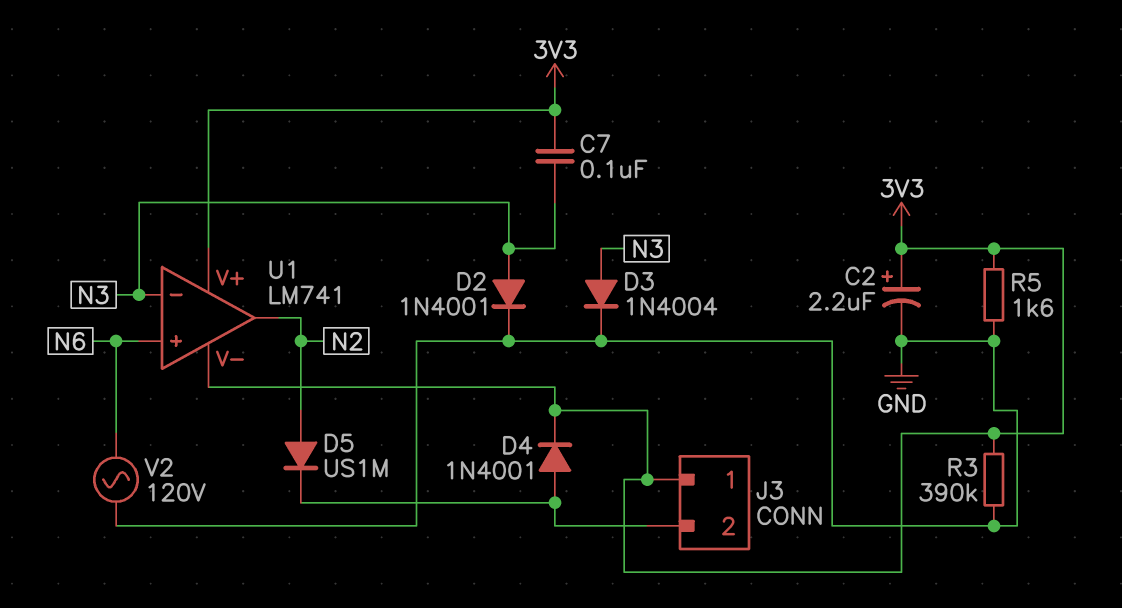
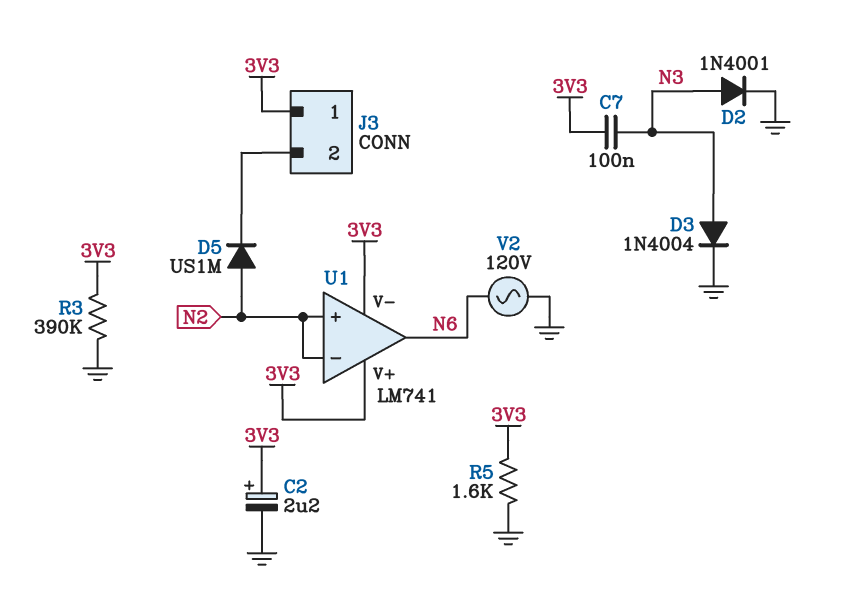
D4: diode 1N4001 (A J3/2, K 3V3) -> none
U1 pin in+: N6 -> N2
U1 pin in-: N3 -> N2
U1 pin out: N2 -> N6

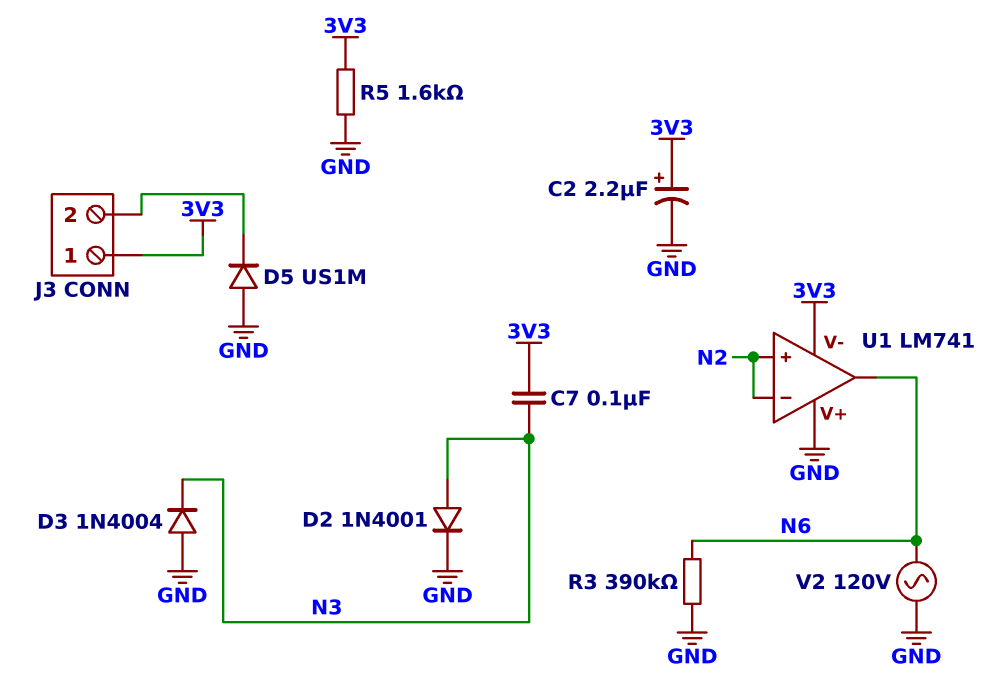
D3: diode 1N4004 (A N3, K GND) -> diode 1N4004 (A GND, K N3)
D5: diode US1M (A N2, K J3/2) -> diode US1M (A GND, K J3/2)
R3: 390k (3V3, GND) -> 390k (GND, N6)
U1 pin V+: 3V3 -> GND

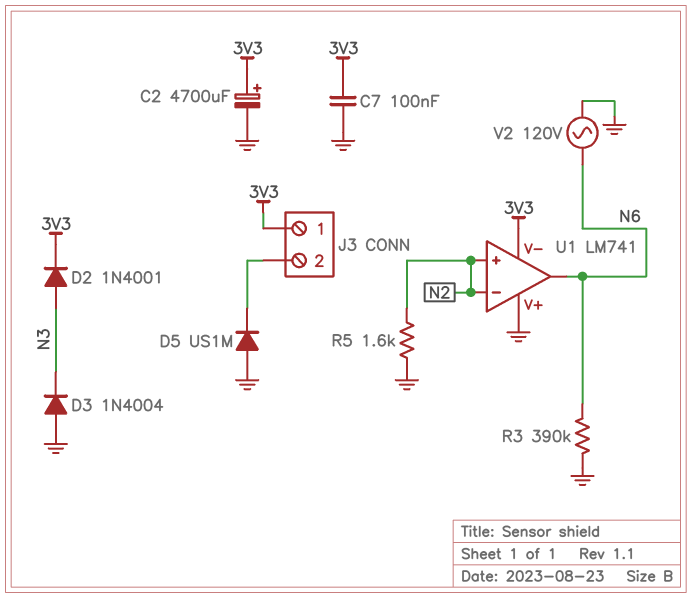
C2: 2.2uF (plus 3V3, minus GND) -> 4700uF (plus 3V3, minus GND)
C7: 100nF (3V3, N3) -> 100nF (3V3, GND)
D2: diode 1N4001 (A N3, K GND) -> diode 1N4001 (A N3, K 3V3)
R5: 1.6k (3V3, GND) -> 1.6k (GND, N2)

